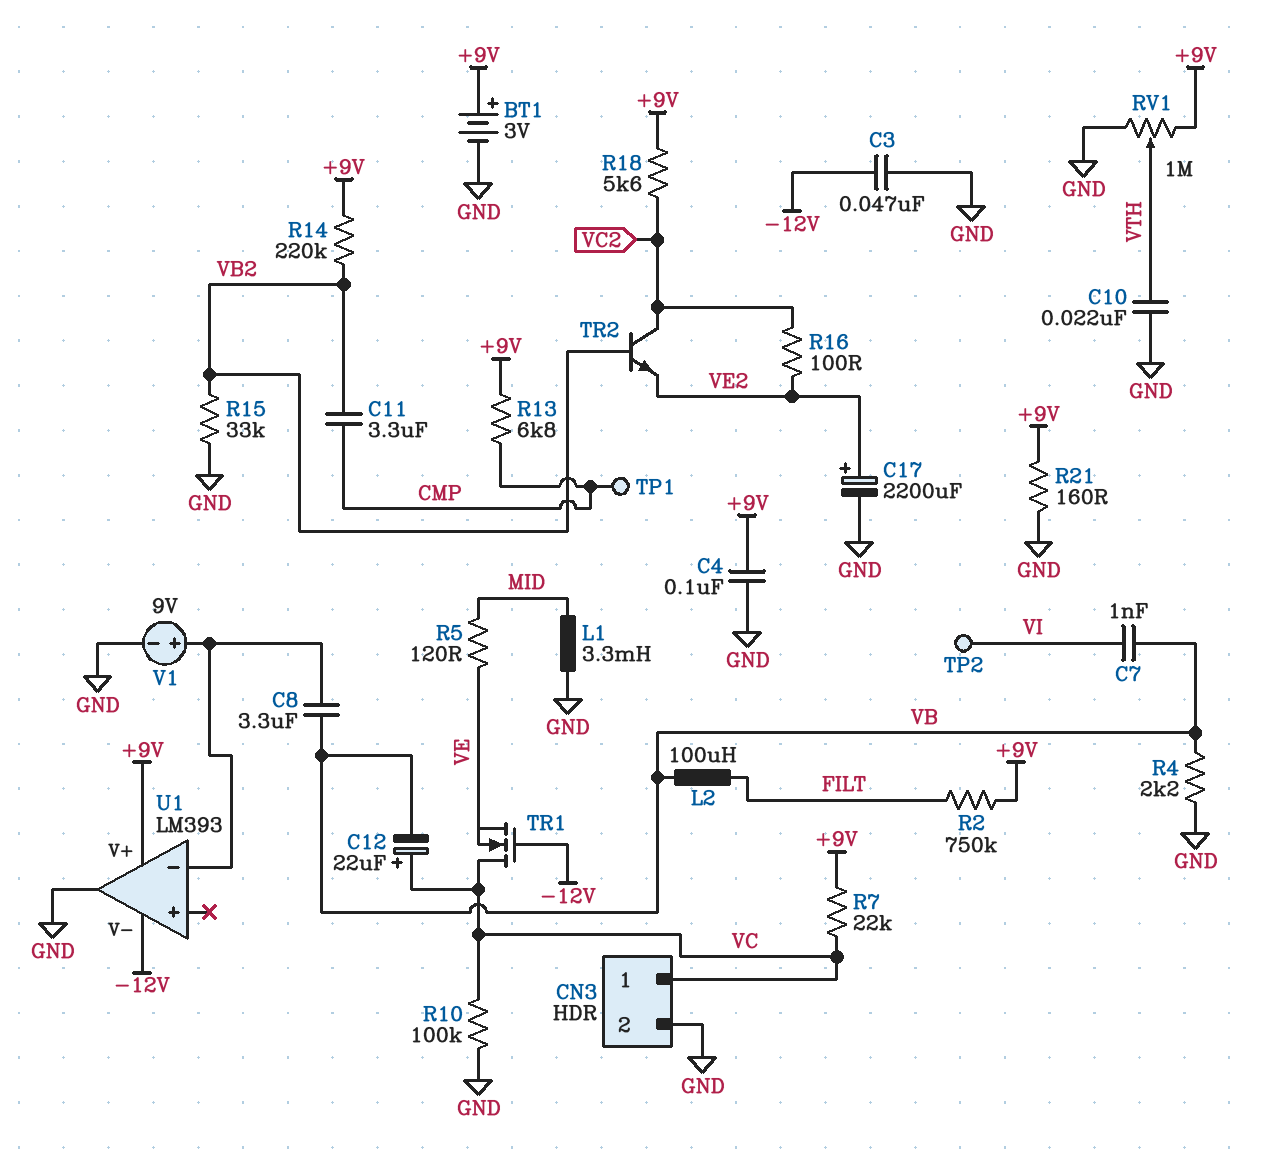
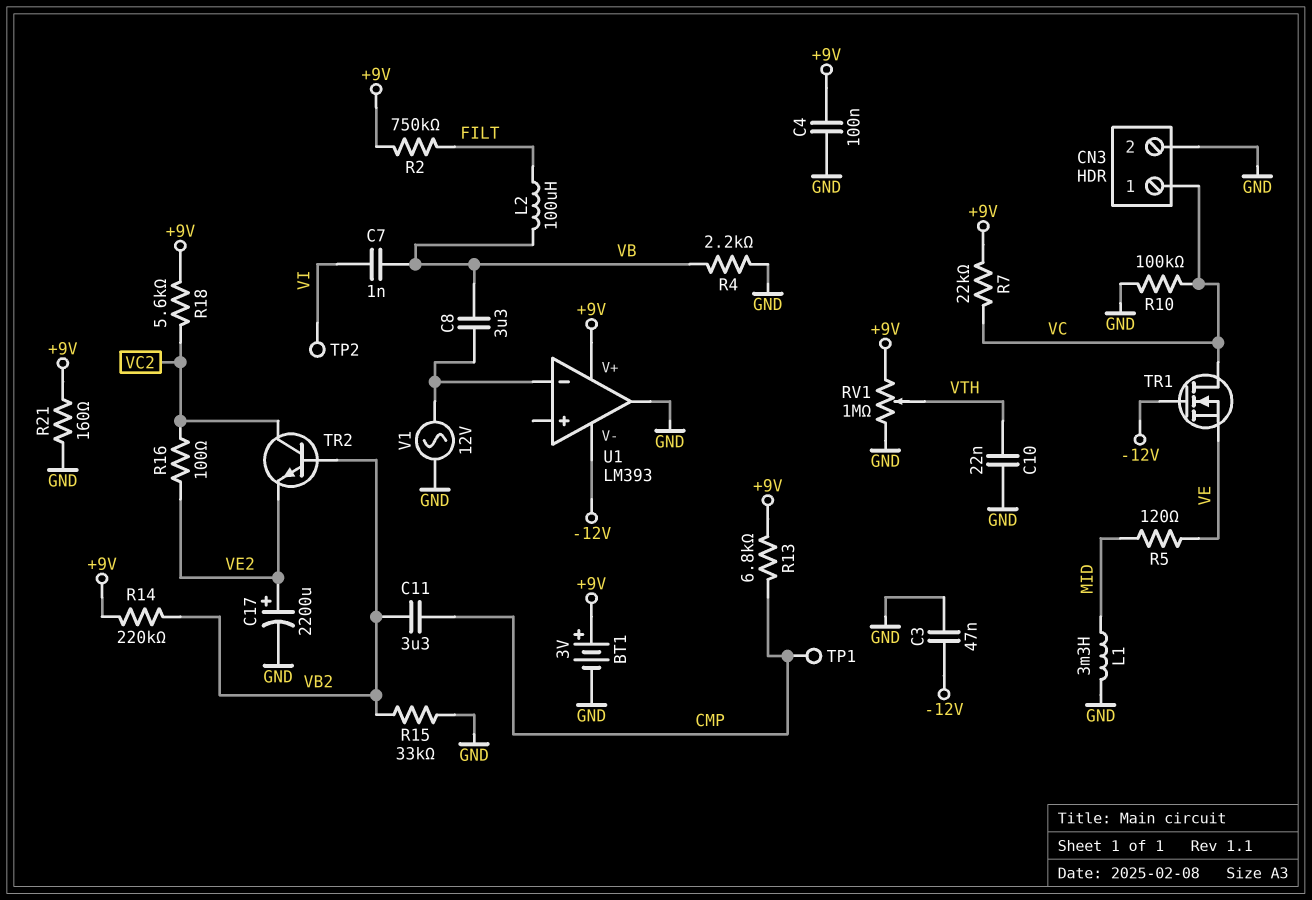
C12: 22uF (plus VC, minus VB) -> none
V1: 9V (plus U1/in-, minus GND) -> AC 12V (GND, U1/in-)

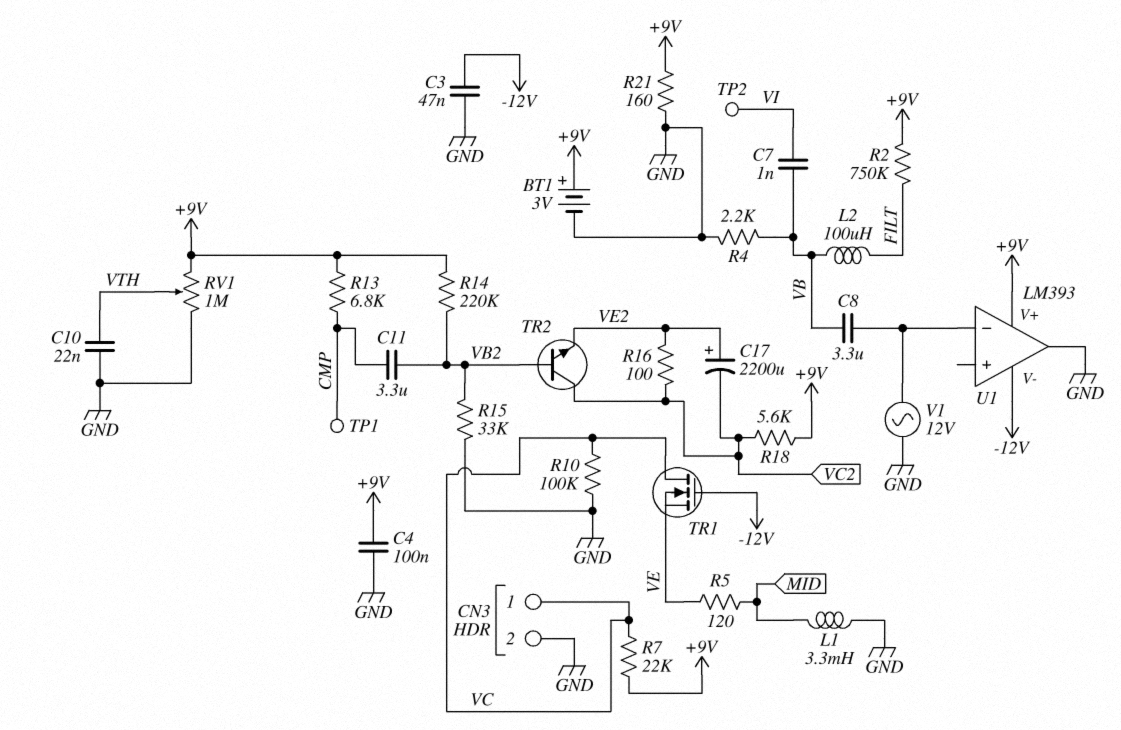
C17: 2200uF (plus VE2, minus GND) -> 2200uF (plus VE2, minus VC2)

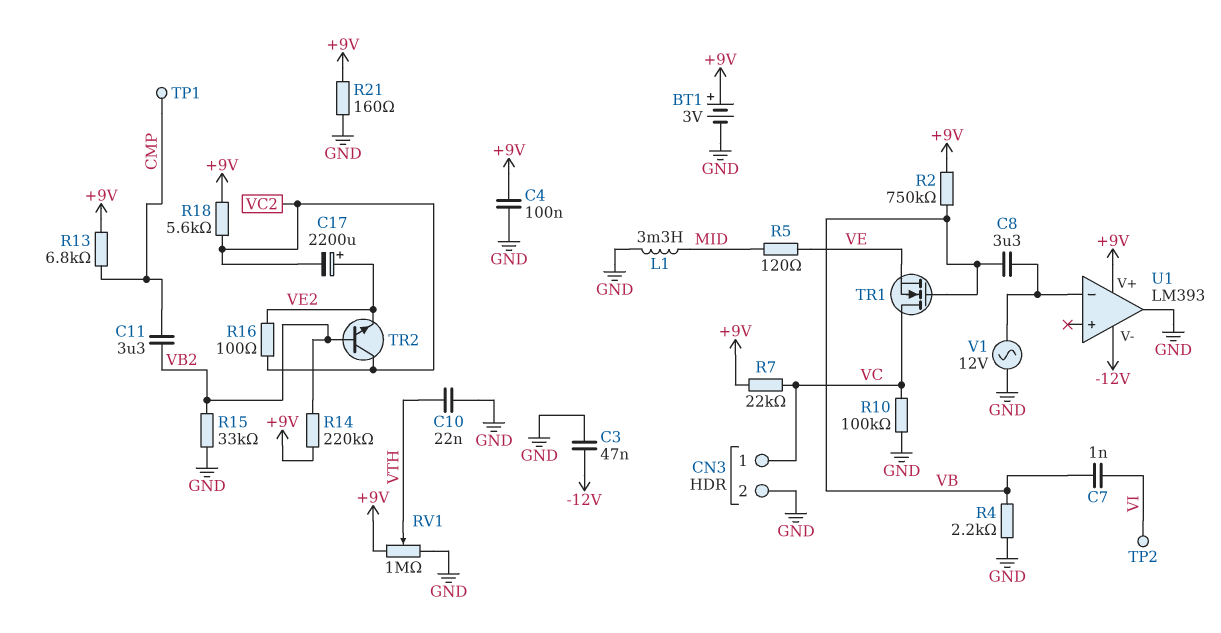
L2: 100uH (FILT, VB) -> none
R2: 750k (+9V, FILT) -> 750k (+9V, VB)
TR1: NMOS (G -12V, D VC, S VE) -> NMOS (G VB, D VC, S VE)

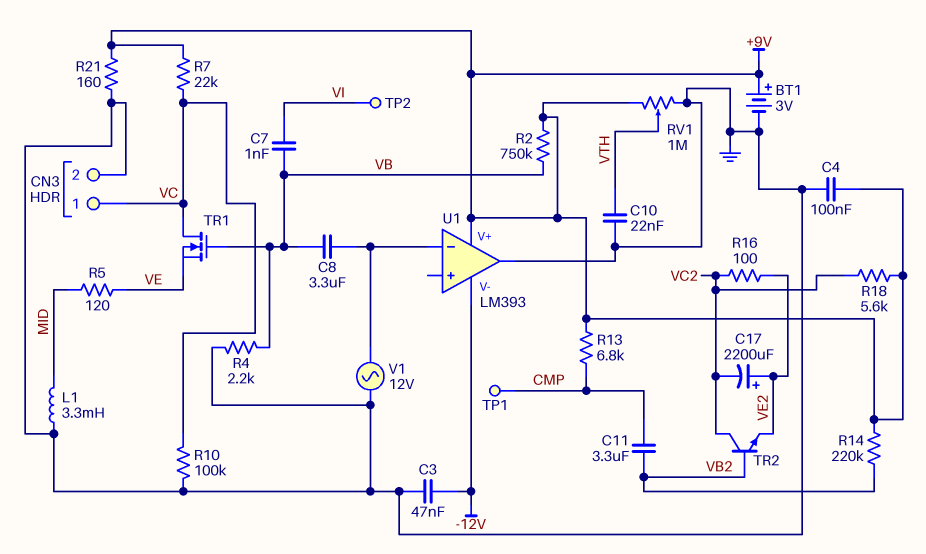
R15: 33k (GND, VB2) -> none

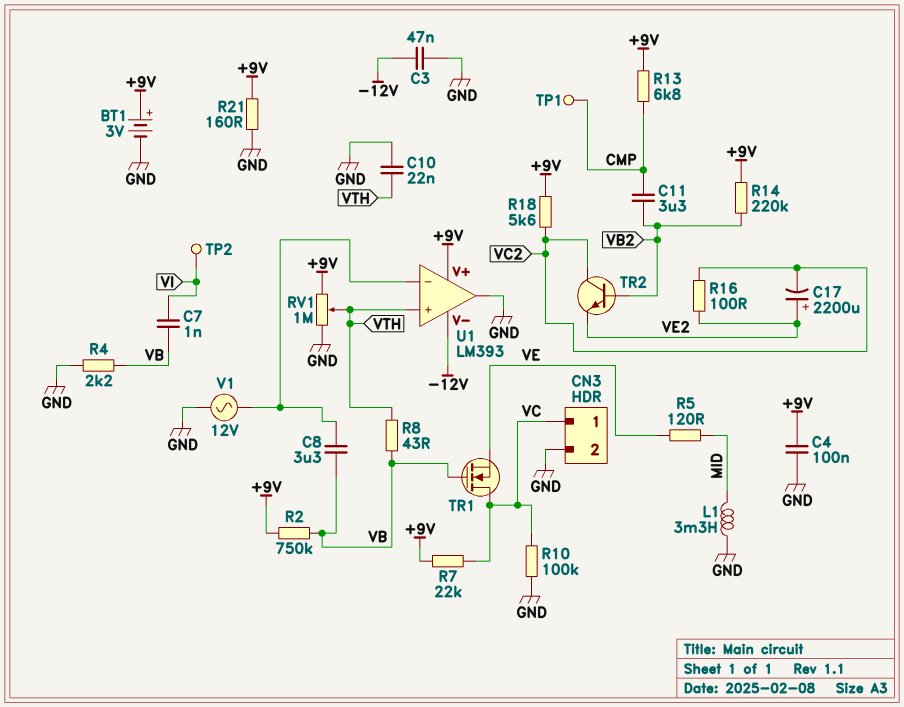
R8: none -> 43 (VB, VTH)
U1 pin in+: none -> VTH

